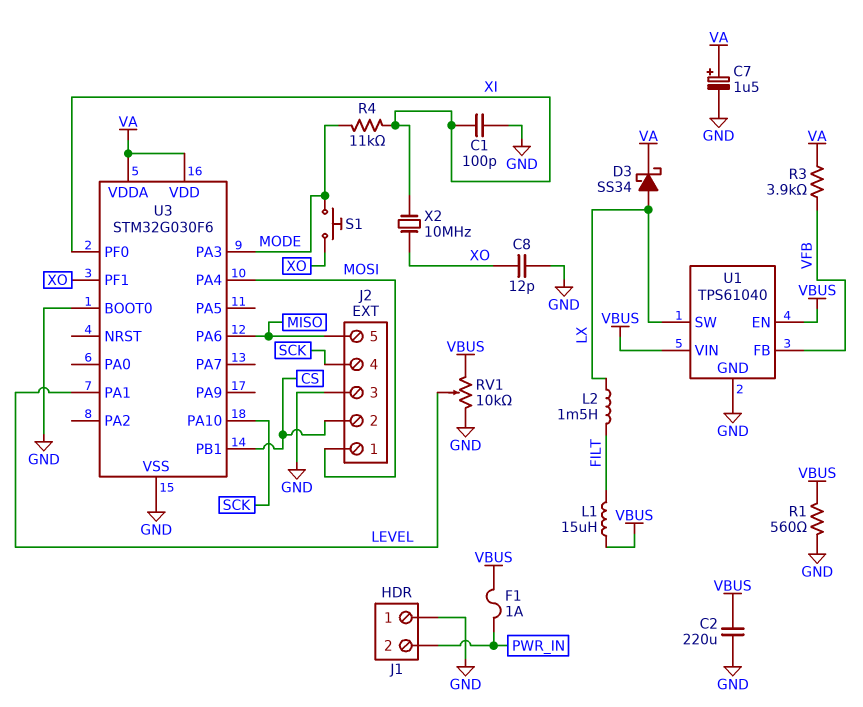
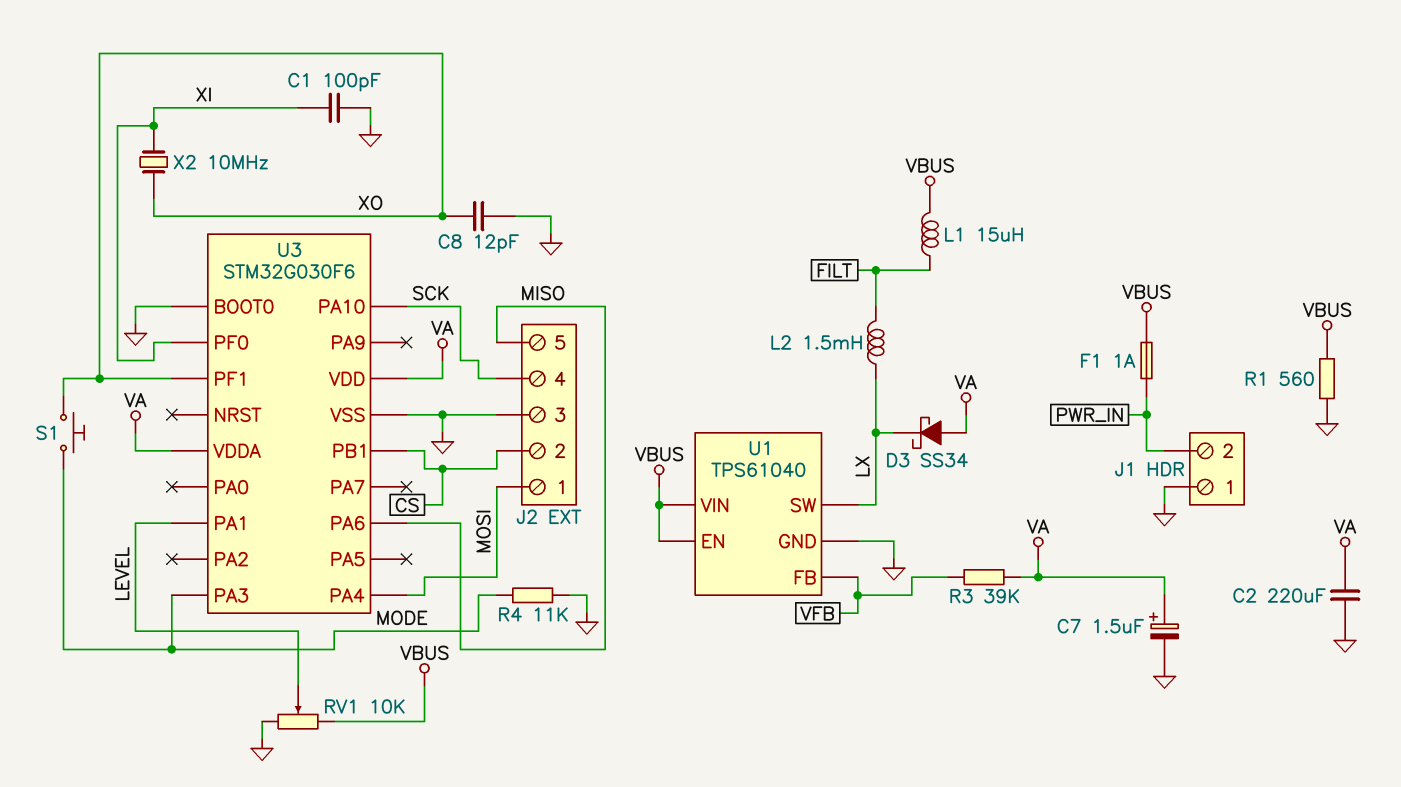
C2: 220uF (GND, VBUS) -> 220uF (GND, VA)
D3: schottky SS34 (A LX, K VA) -> schottky SS34 (A VA, K LX)
R3: 3.9k (VA, VFB) -> 39k (VA, VFB)
R4: 11k (MODE, XI) -> 11k (GND, MODE)

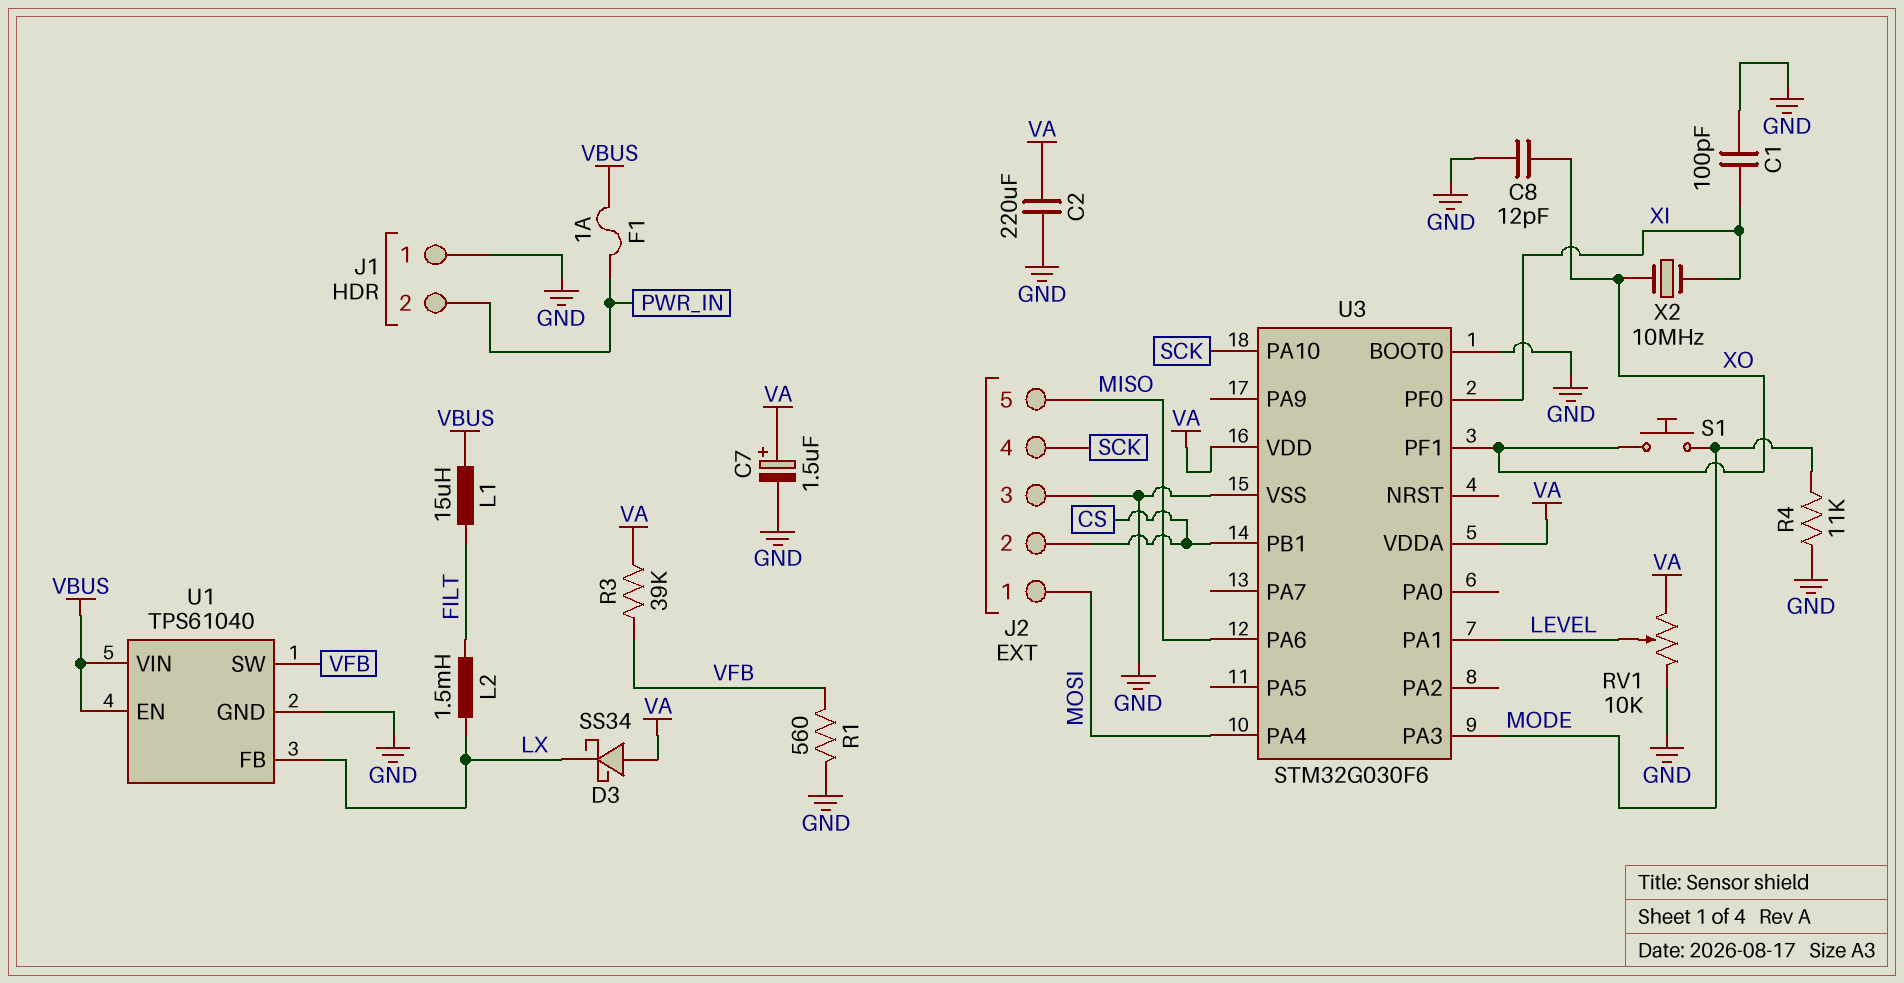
R1: 560 (GND, VBUS) -> 560 (GND, VFB)
RV1: 10k (GND, VBUS, wiper LEVEL) -> 10k (GND, VA, wiper LEVEL)
U1 pin FB: VFB -> LX
U1 pin SW: LX -> VFB

